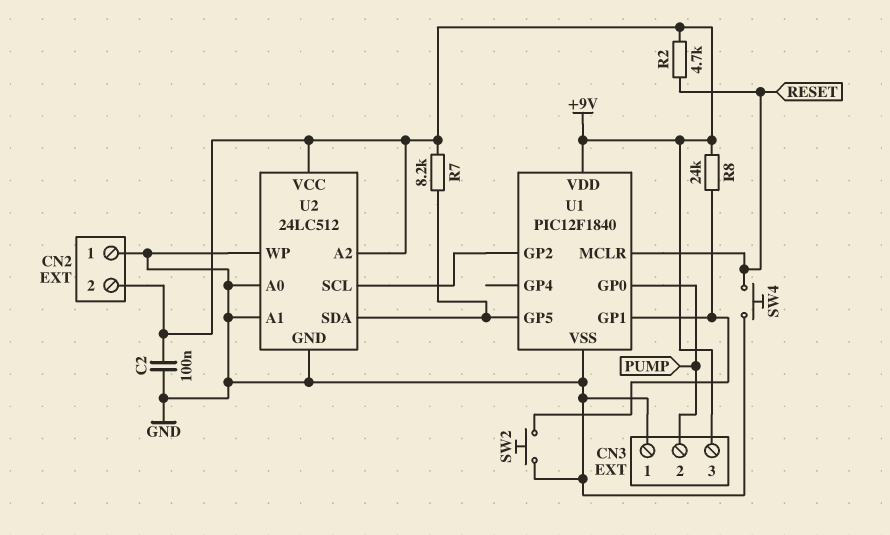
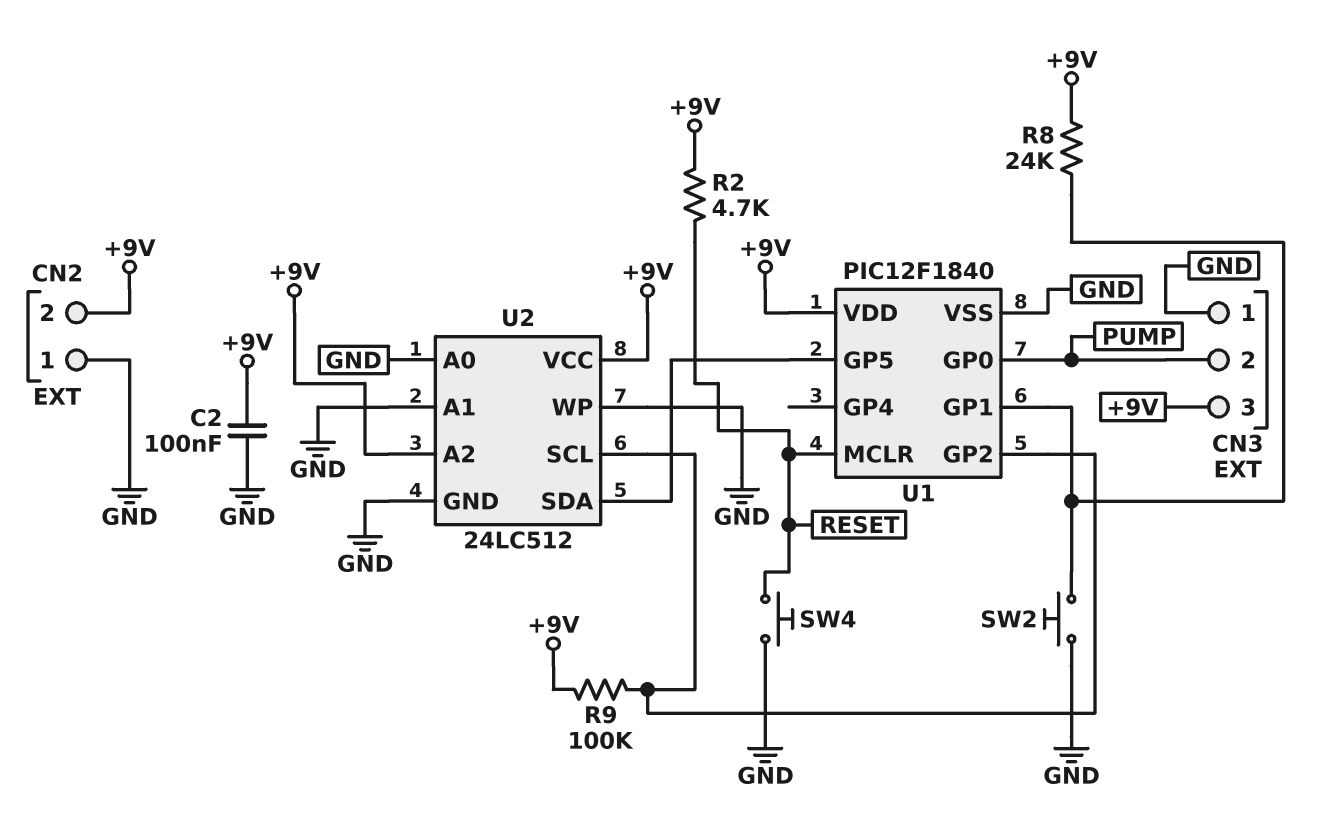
R7: 8.2k (+9V, U1/GP5) -> none
R9: none -> 100k (+9V, U1/GP2)

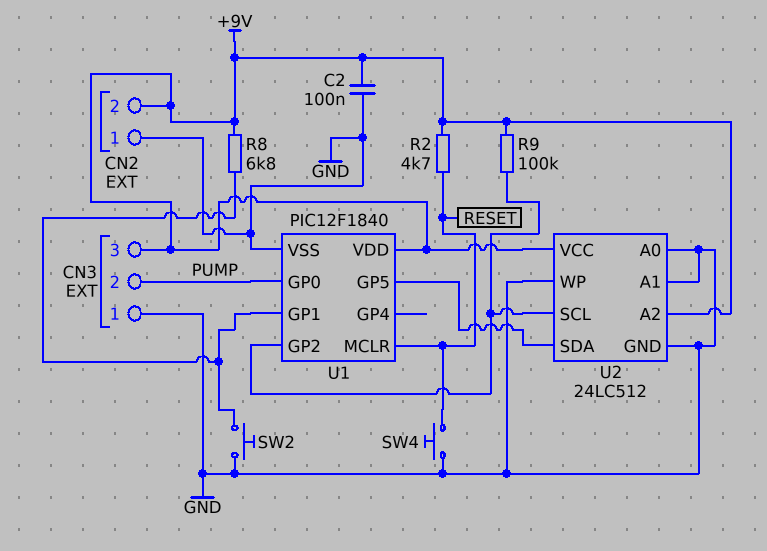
R8: 24k (+9V, U1/GP1) -> 6.8k (+9V, U1/GP1)

